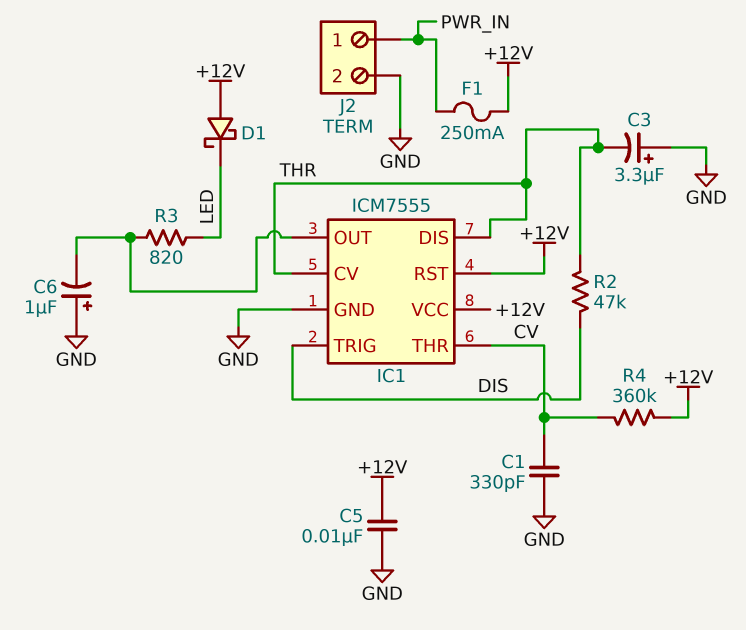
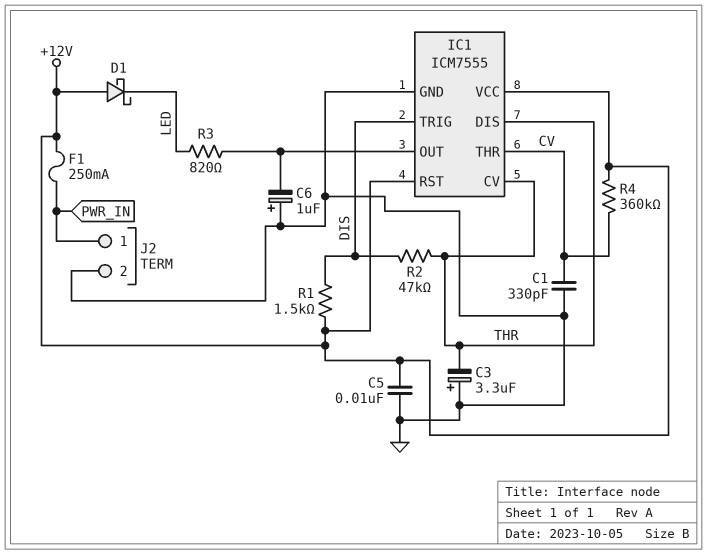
R1: none -> 1.5k (+12V, DIS)

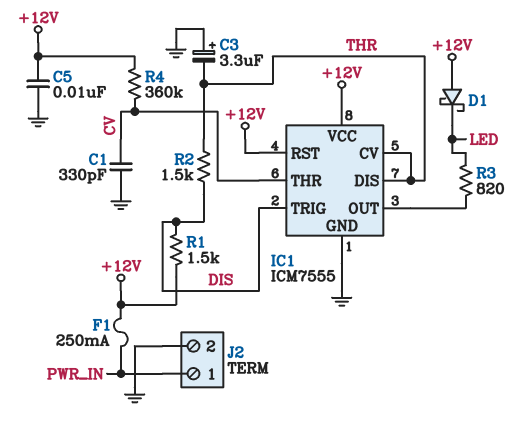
C6: 1uF (plus GND, minus IC1/OUT) -> none
R2: 47k (DIS, THR) -> 1.5k (DIS, THR)

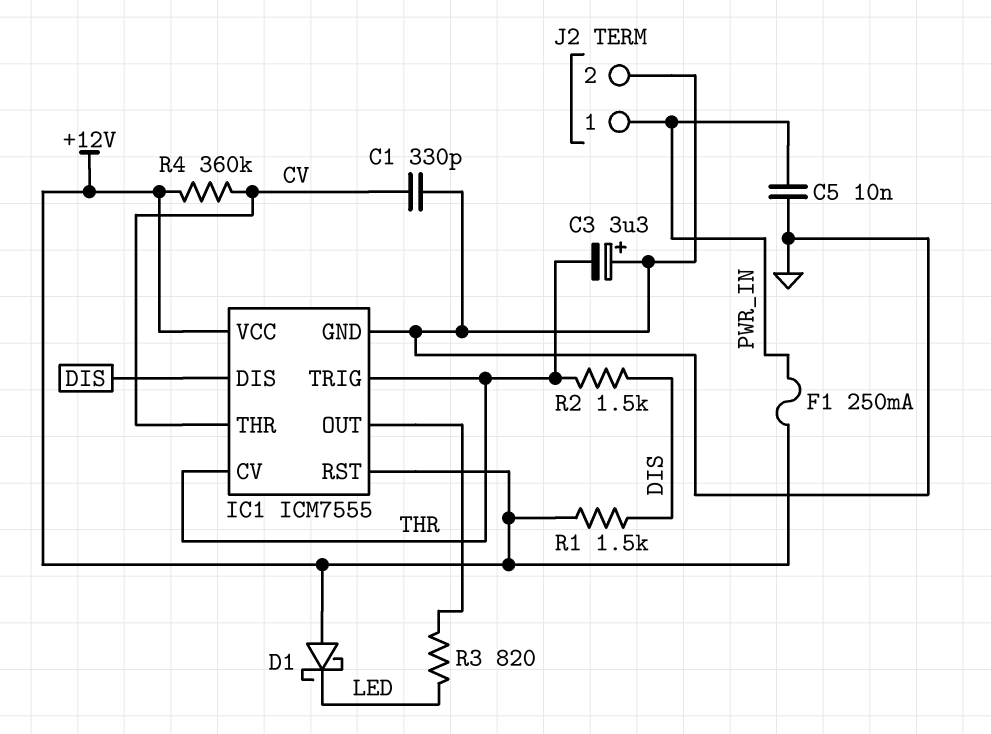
C5: 10nF (+12V, GND) -> 10nF (GND, PWR_IN)
IC1 pin DIS: THR -> DIS
IC1 pin TRIG: DIS -> THR

